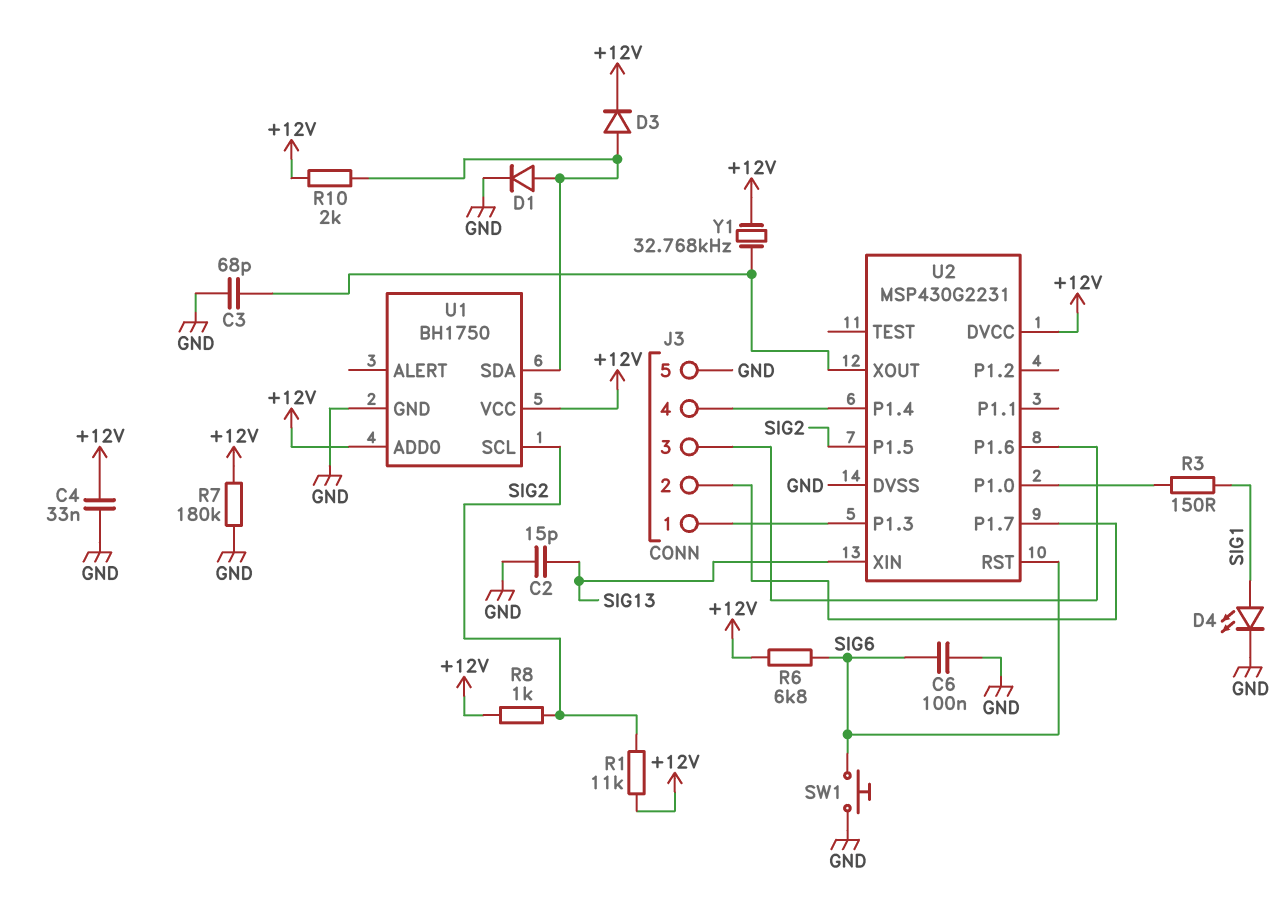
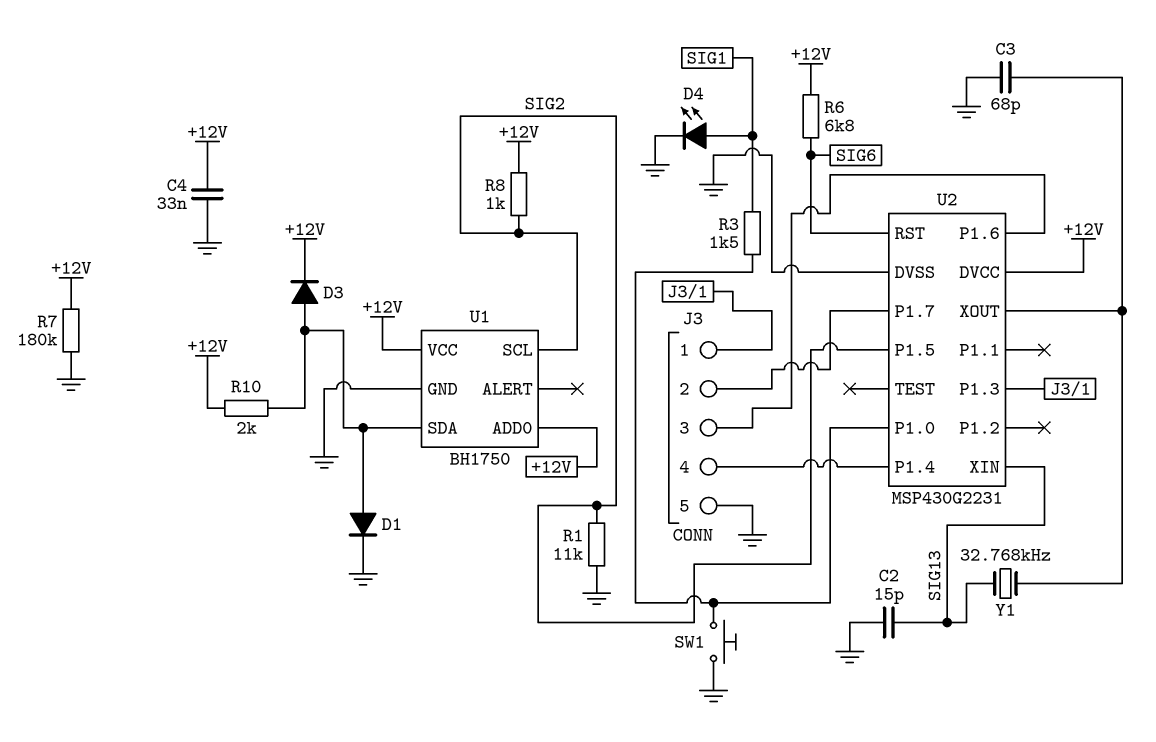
C6: 100nF (GND, SIG6) -> none
R1: 11k (+12V, SIG2) -> 11k (GND, SIG2)
R3: 150 (SIG1, U2/P1.0) -> 1.5k (SIG1, U2/P1.0)
SW1: button (GND, SIG6) -> button (GND, U2/P1.0)
Y1: 32.768kHz (+12V, U2/XOUT) -> 32.768kHz (SIG13, U2/XOUT)

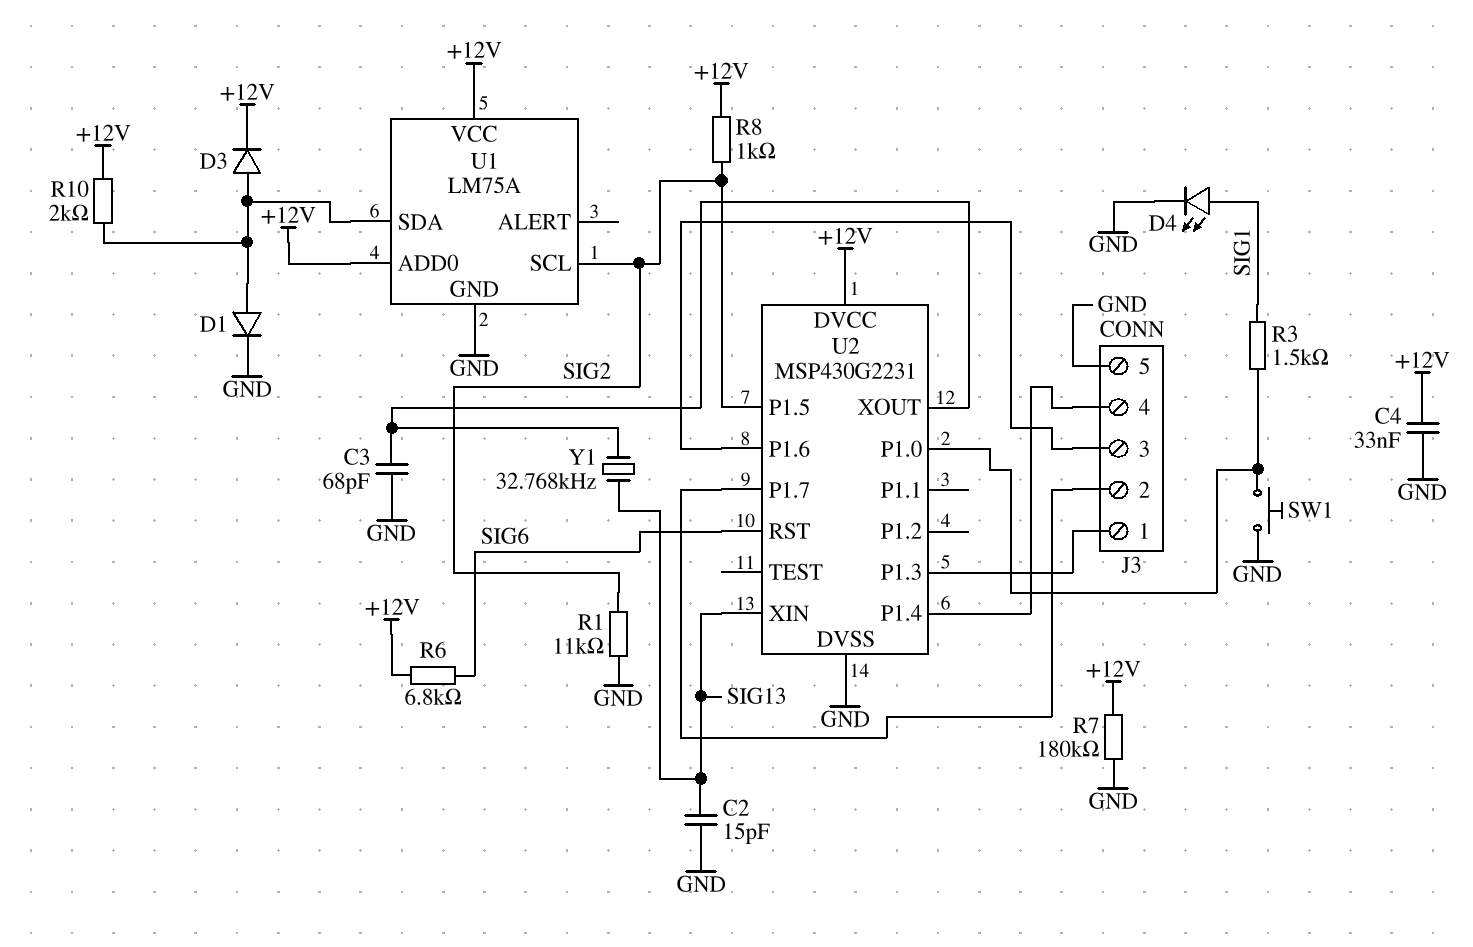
U1: BH1750 -> LM75A

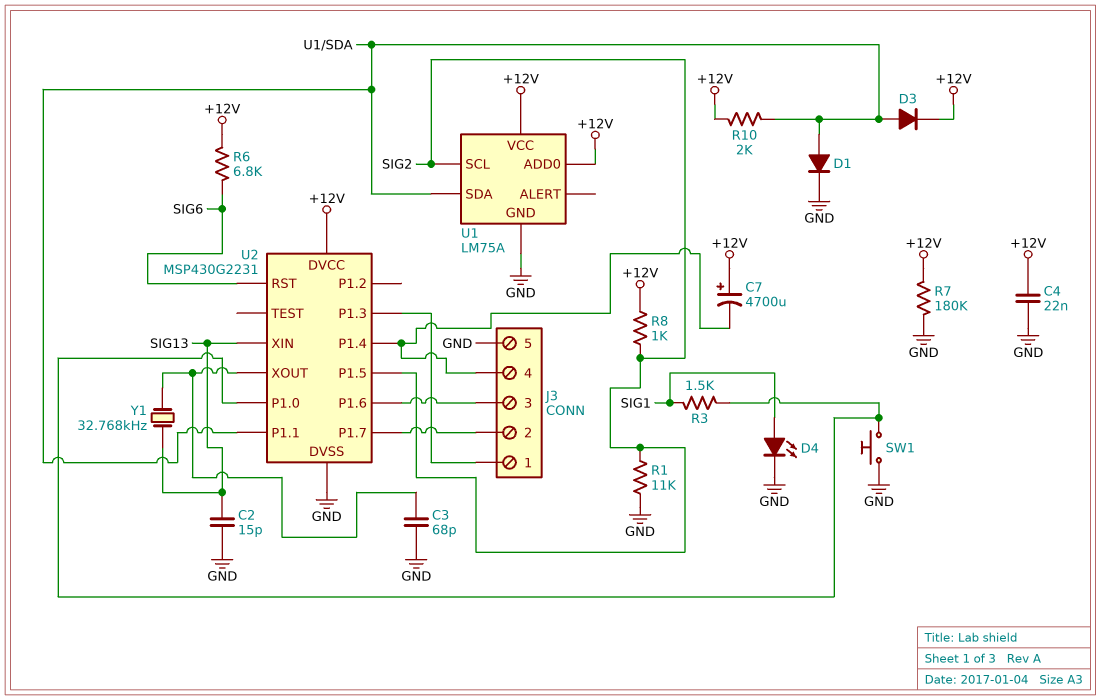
C4: 33nF (+12V, GND) -> 22nF (+12V, GND)
C7: none -> 4700uF (plus +12V, minus J3/4)
U2 pin P1.1: none -> U1/SDA

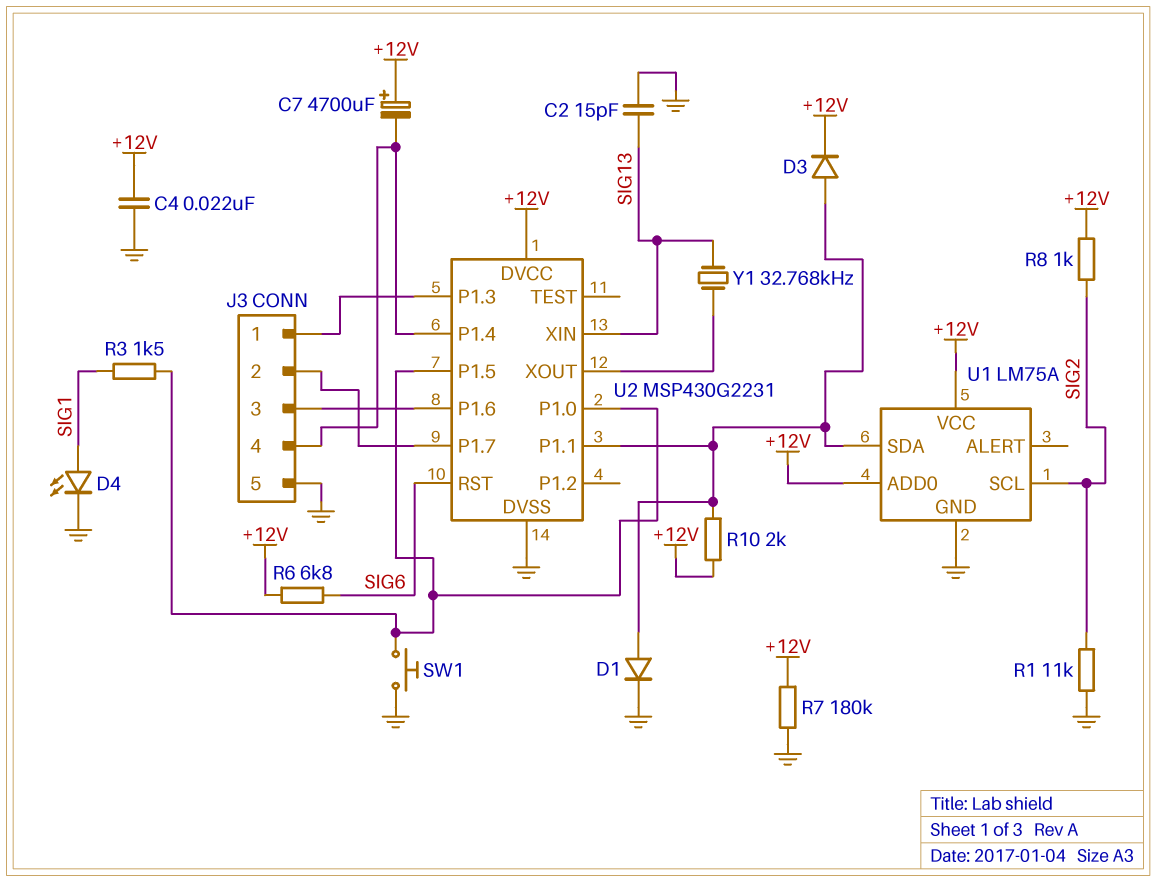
C3: 68pF (GND, U2/XOUT) -> none
U2 pin P1.5: SIG2 -> U2/P1.0

